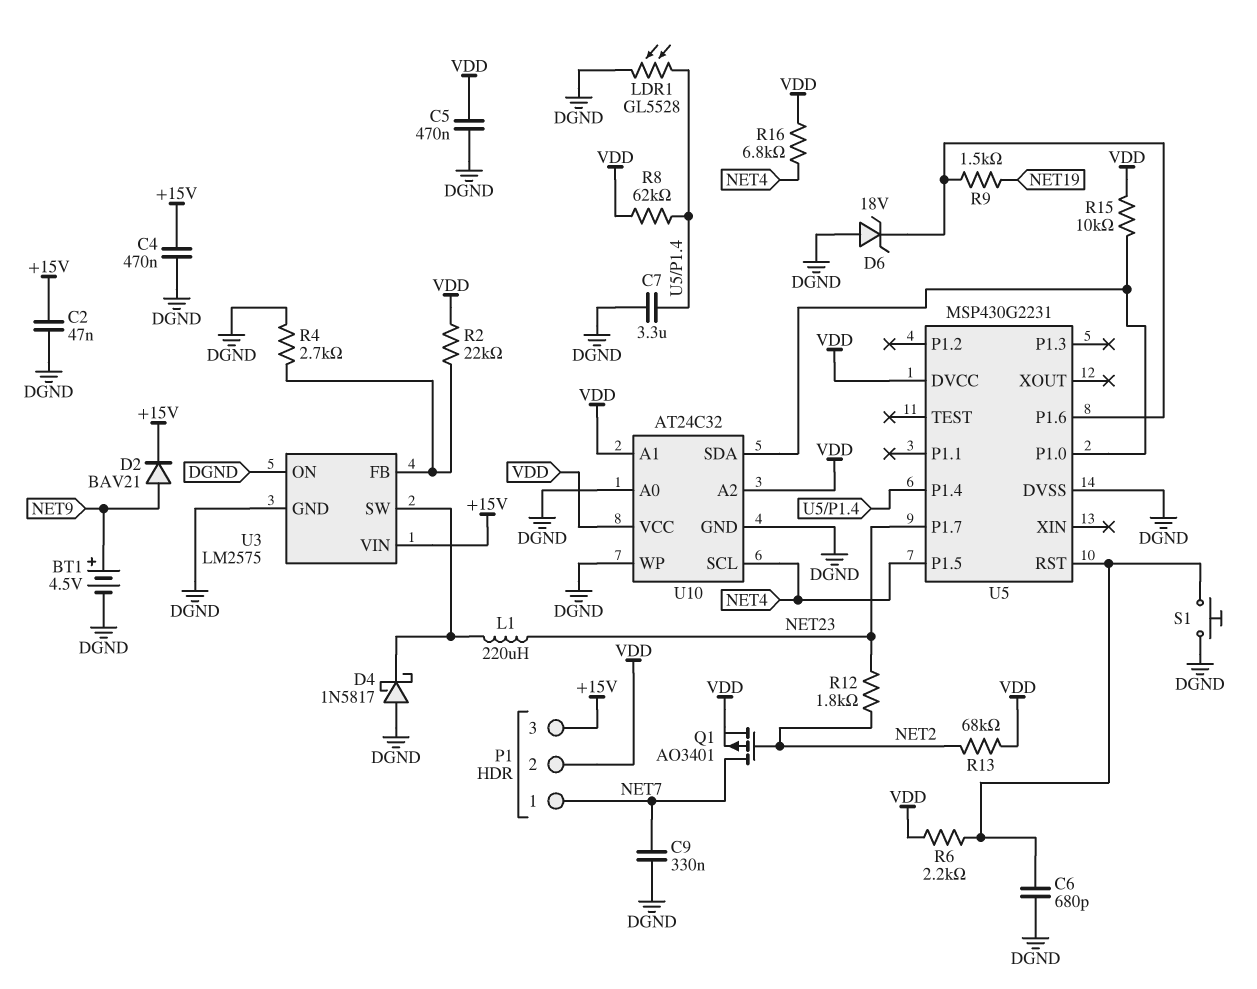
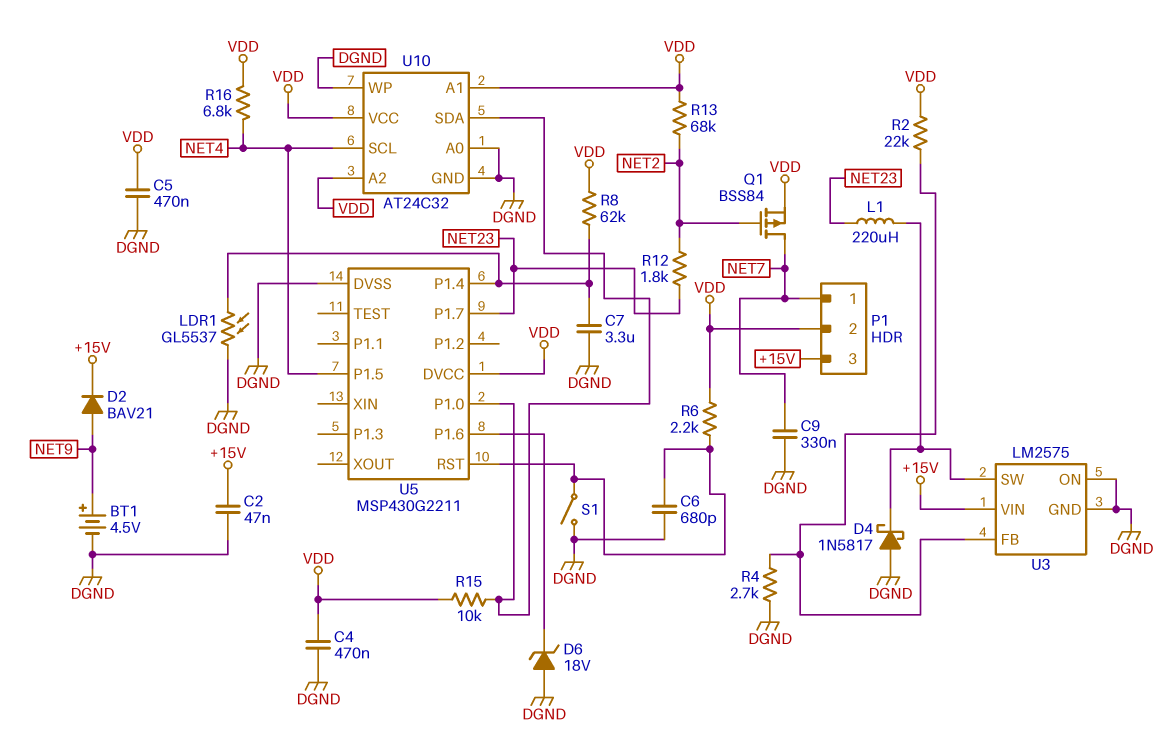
C4: 470nF (+15V, DGND) -> 470nF (DGND, VDD)
LDR1: GL5528 (DGND, U5/P1.4) -> GL5537 (DGND, U5/P1.4)
Q1: PMOS AO3401 (G NET2, D NET7, S VDD) -> PMOS BSS84 (G NET2, D NET7, S VDD)
R9: 1.5k (NET19, U5/P1.6) -> none
S1: button (DGND, U5/RST) -> switch (DGND, U5/RST)
U5: MSP430G2231 -> MSP430G2211

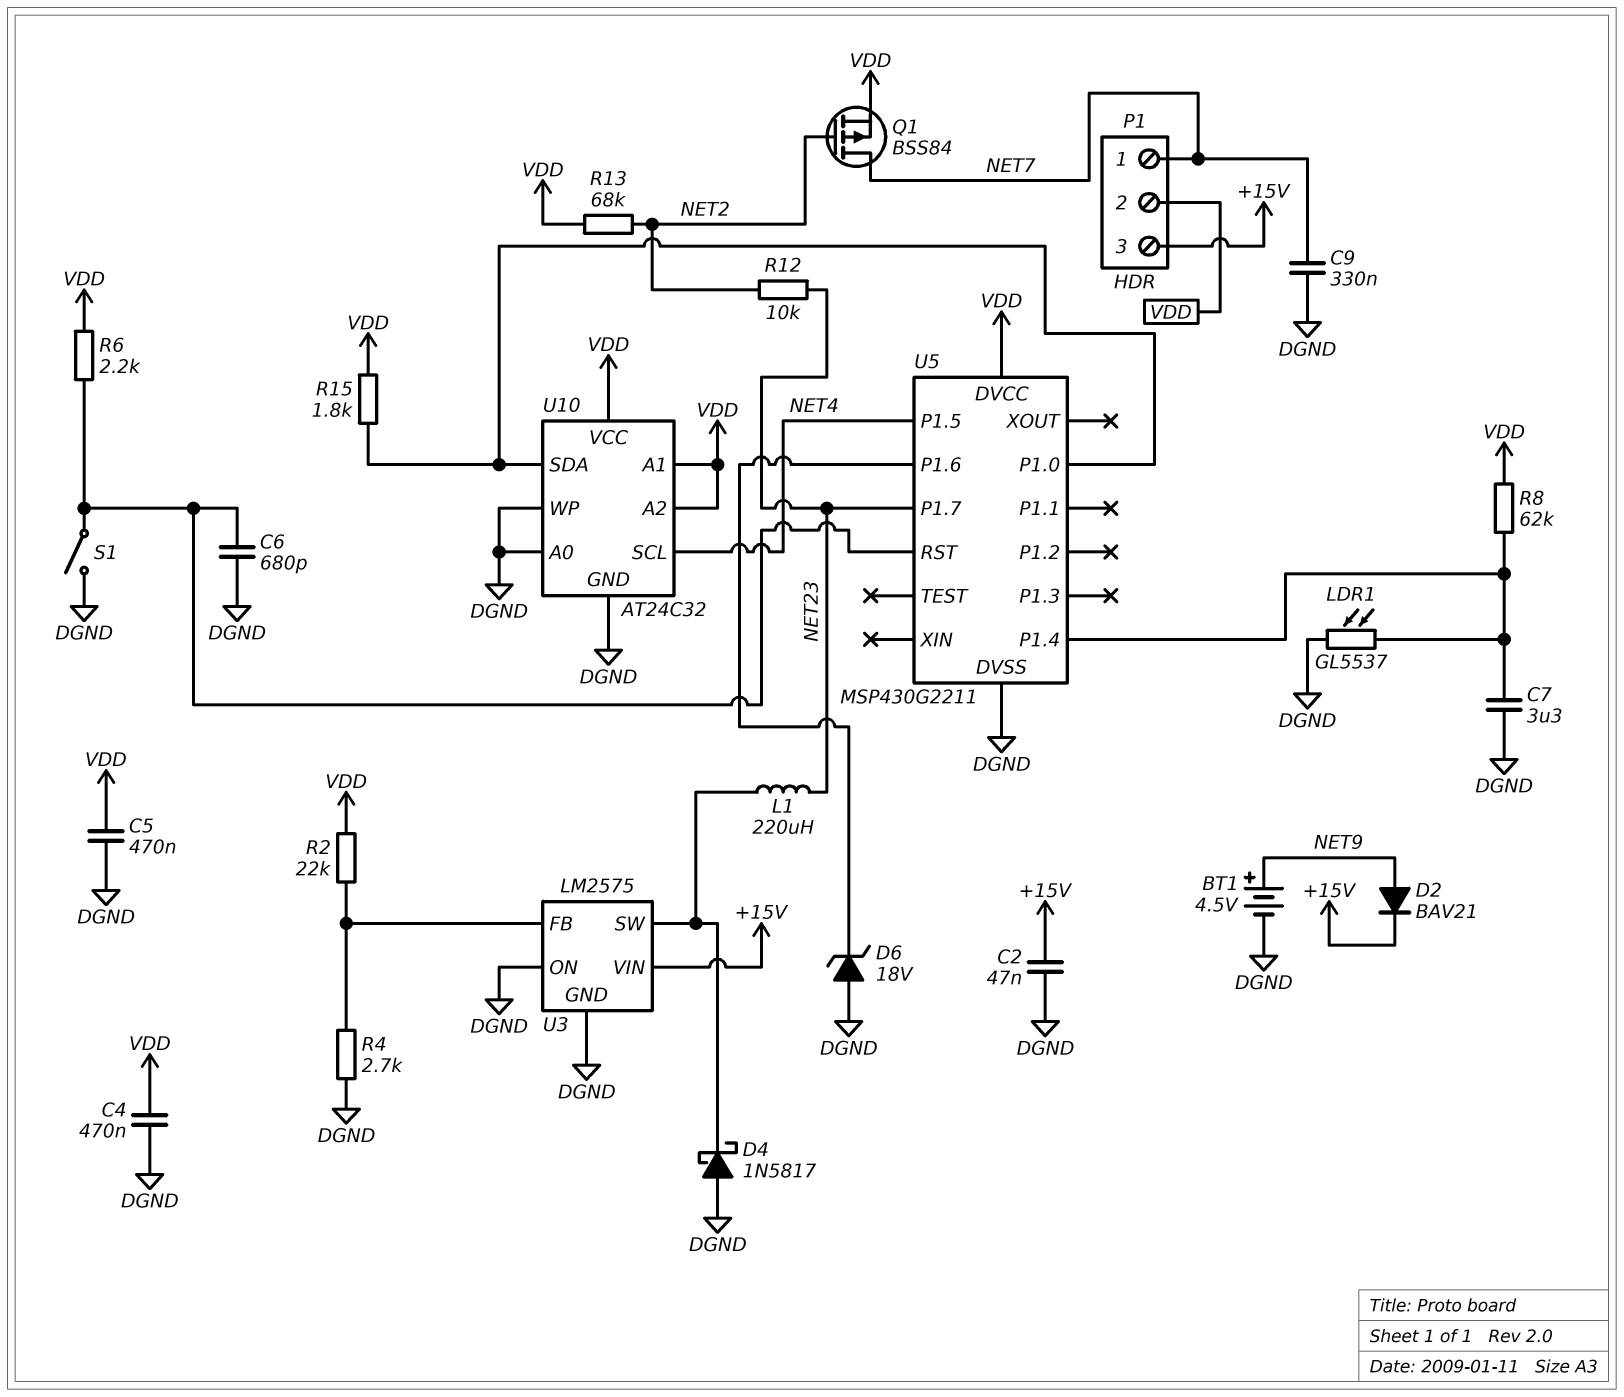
R12: 1.8k (NET2, NET23) -> 10k (NET2, NET23)
R15: 10k (U5/P1.0, VDD) -> 1.8k (U5/P1.0, VDD)
R16: 6.8k (NET4, VDD) -> none

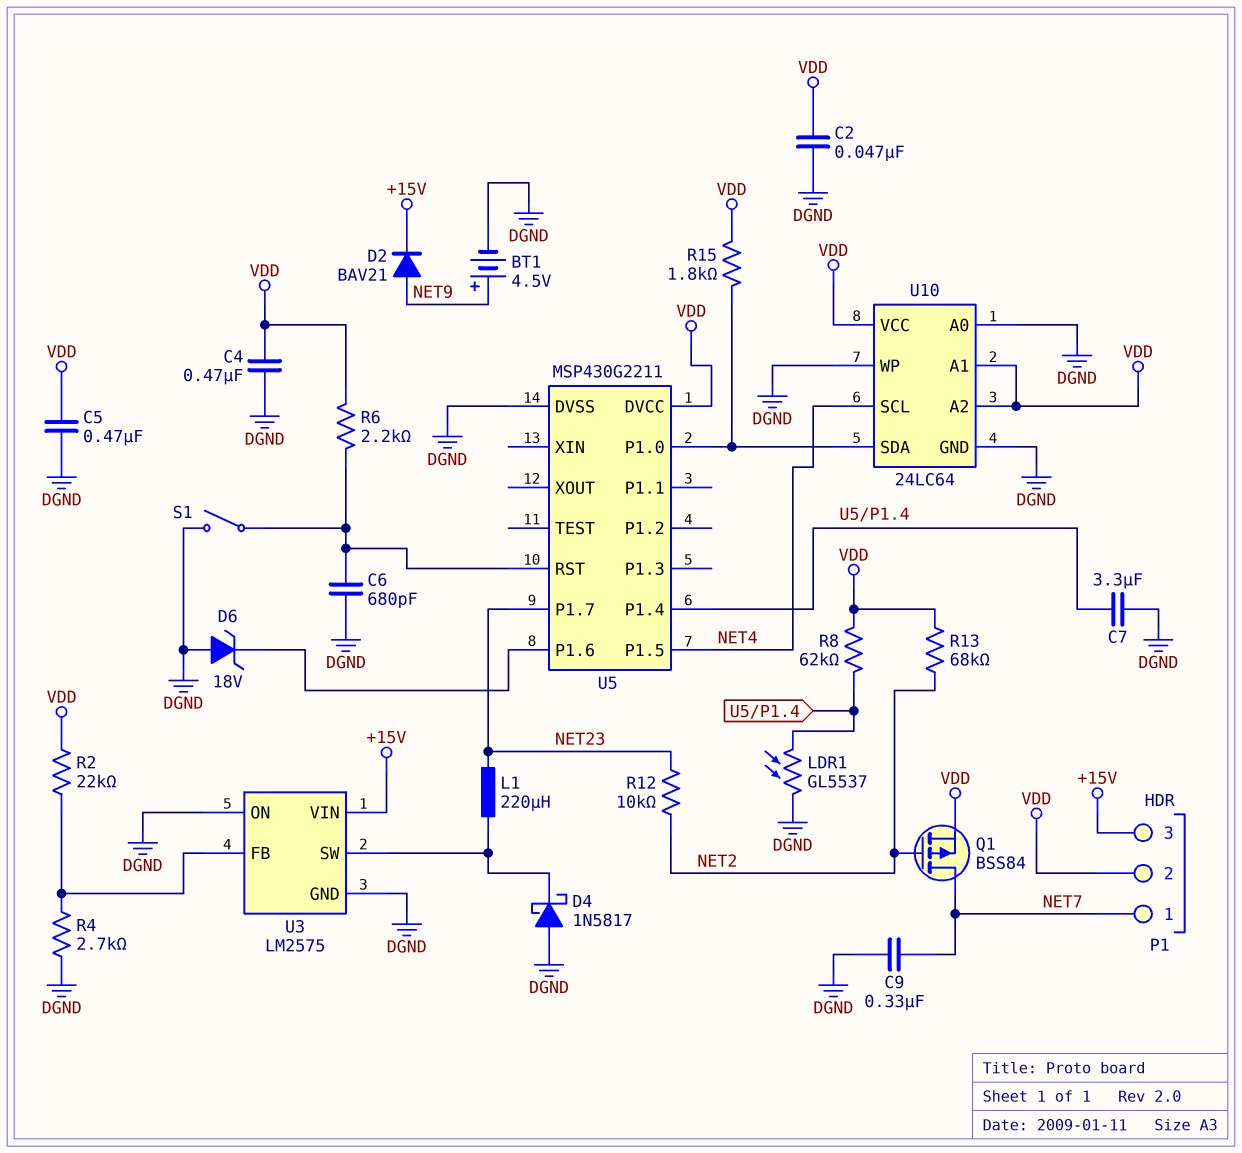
C2: 47nF (+15V, DGND) -> 47nF (DGND, VDD)
U10: AT24C32 -> 24LC64

